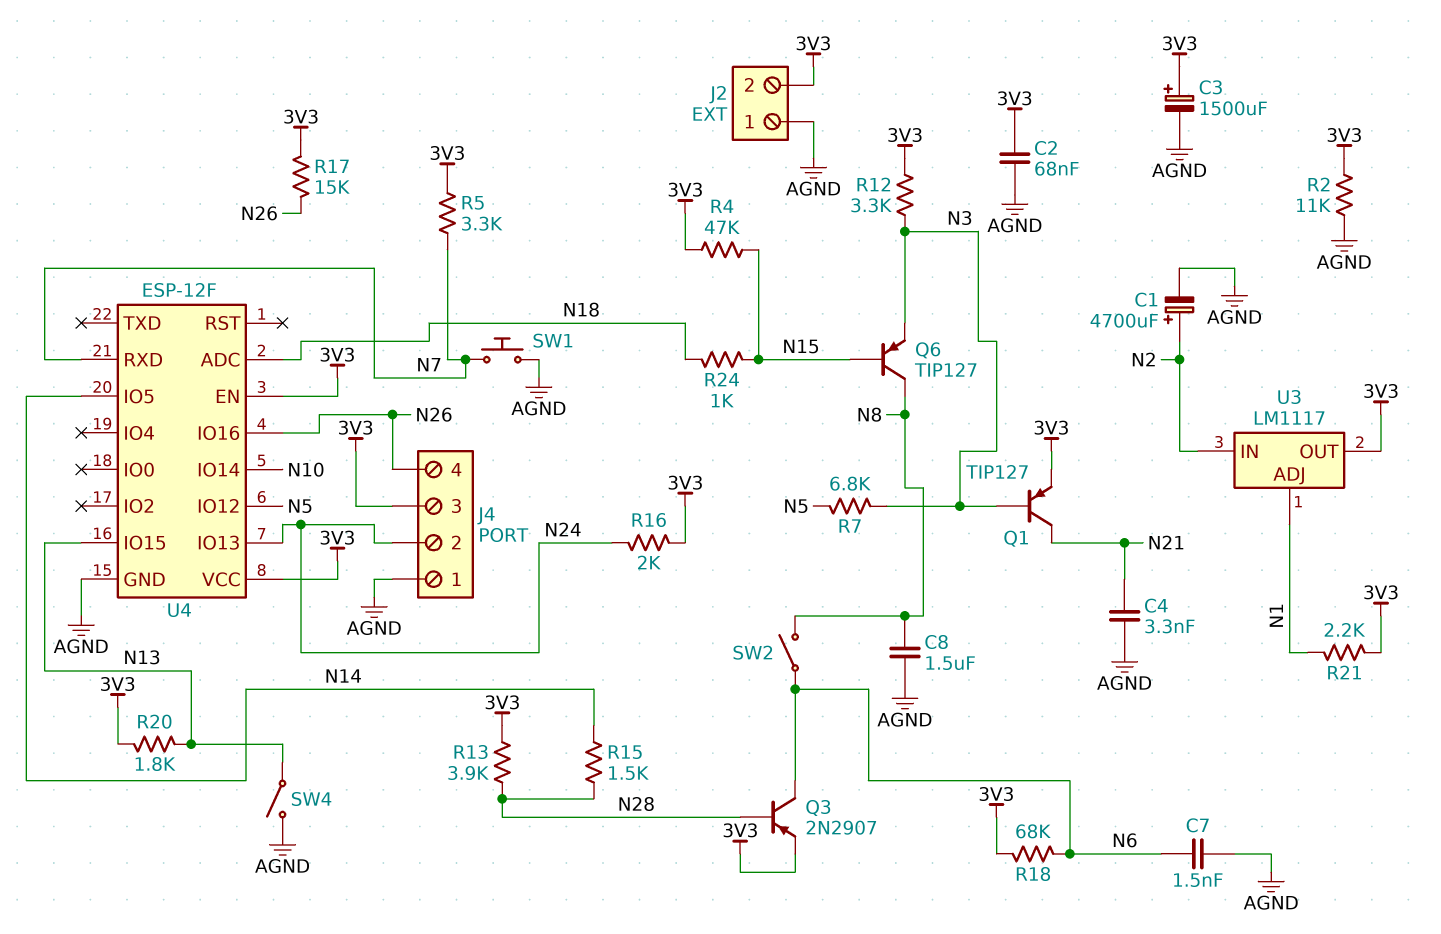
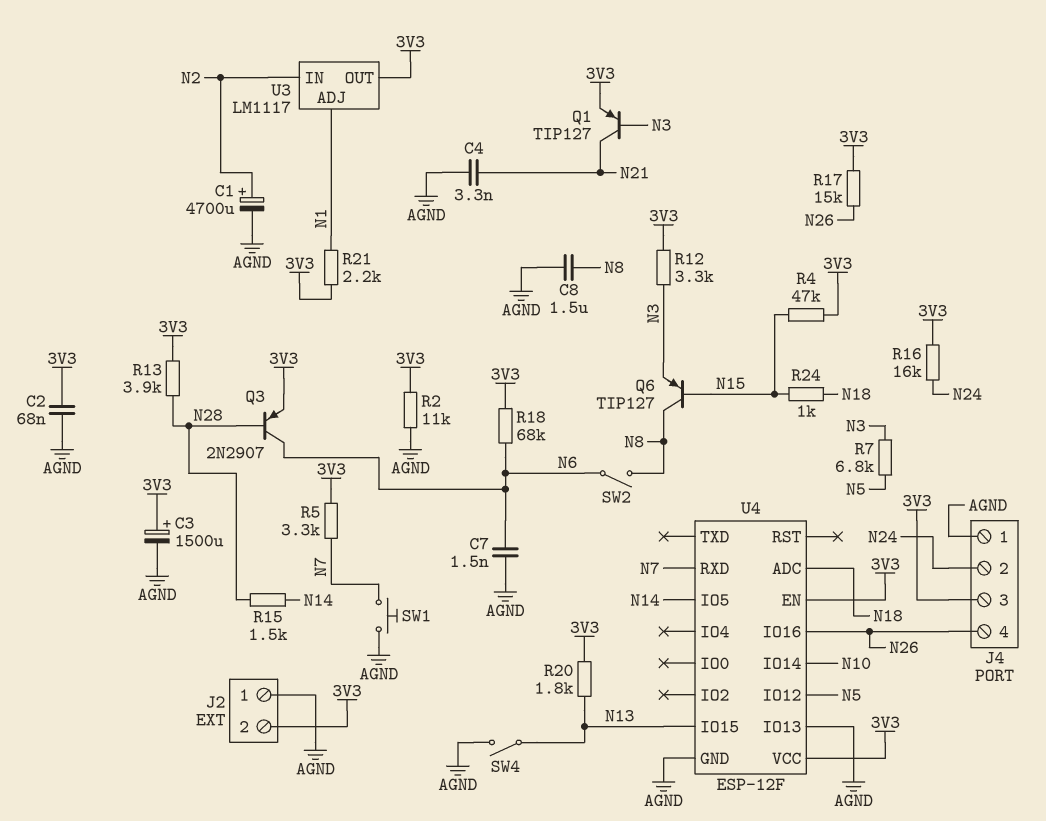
R16: 2k (3V3, N24) -> 16k (3V3, N24)
U4 pin IO13: N24 -> AGND

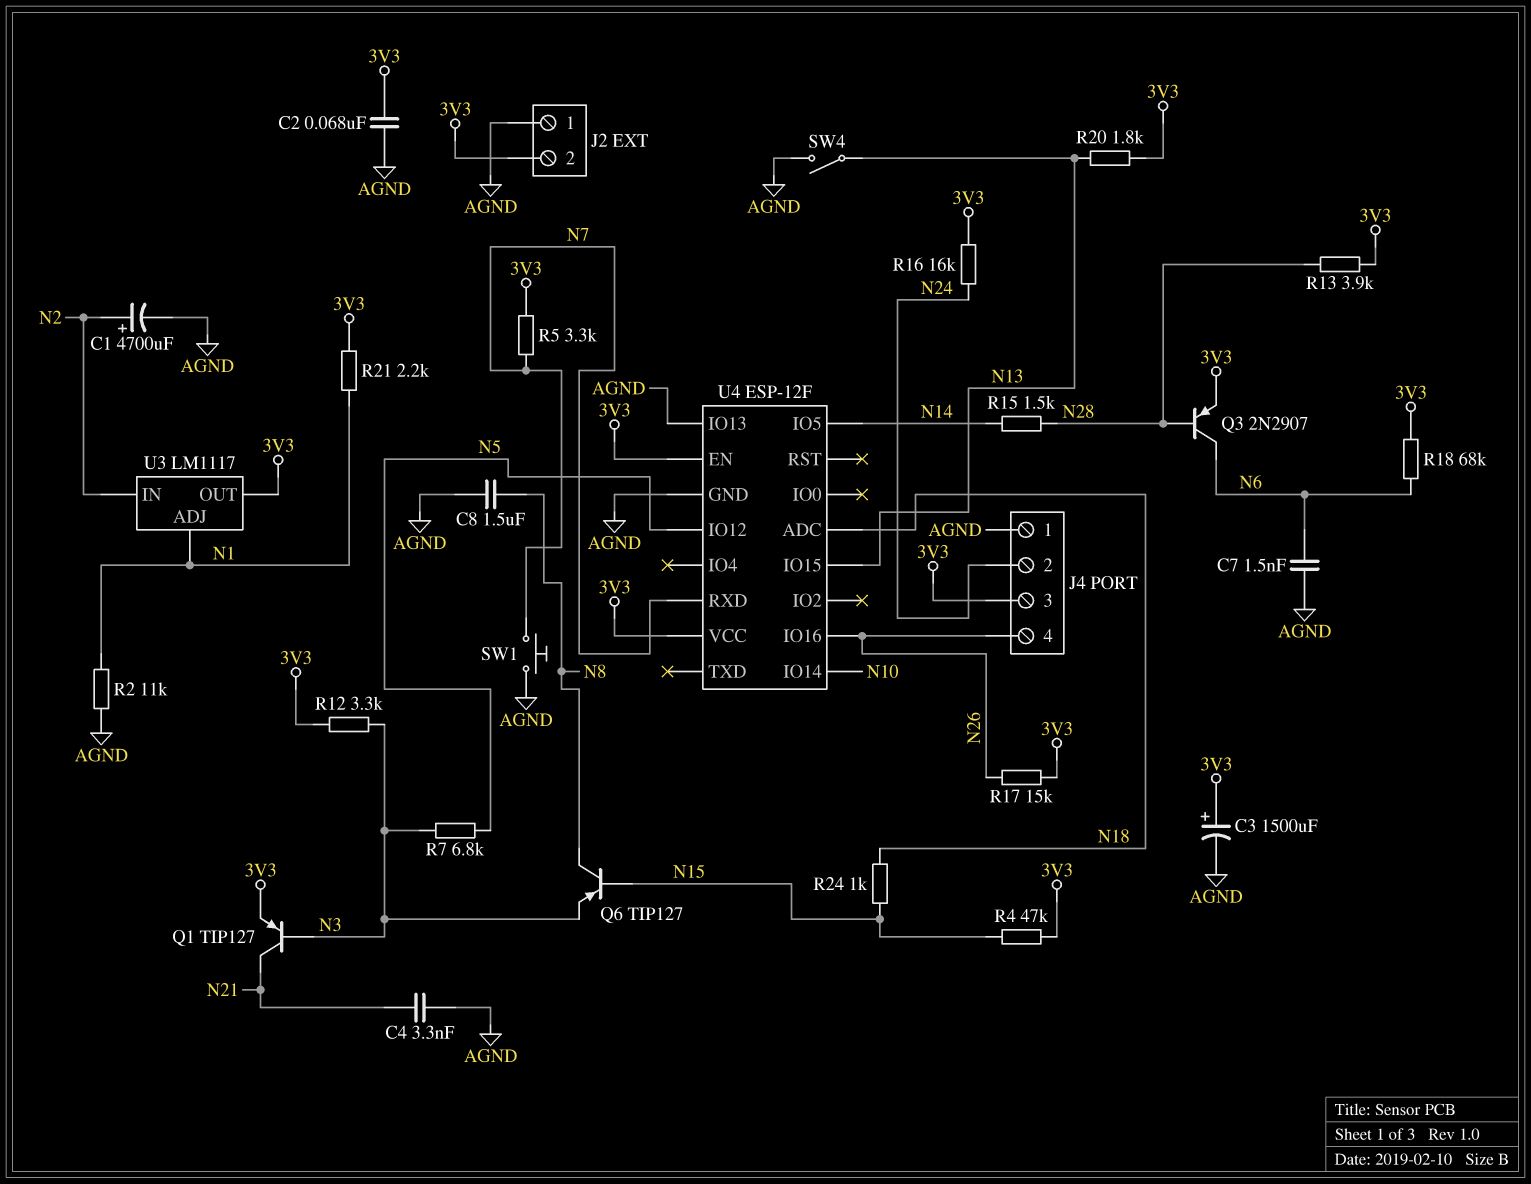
R2: 11k (3V3, AGND) -> 11k (AGND, N1)
SW2: switch (N6, N8) -> none

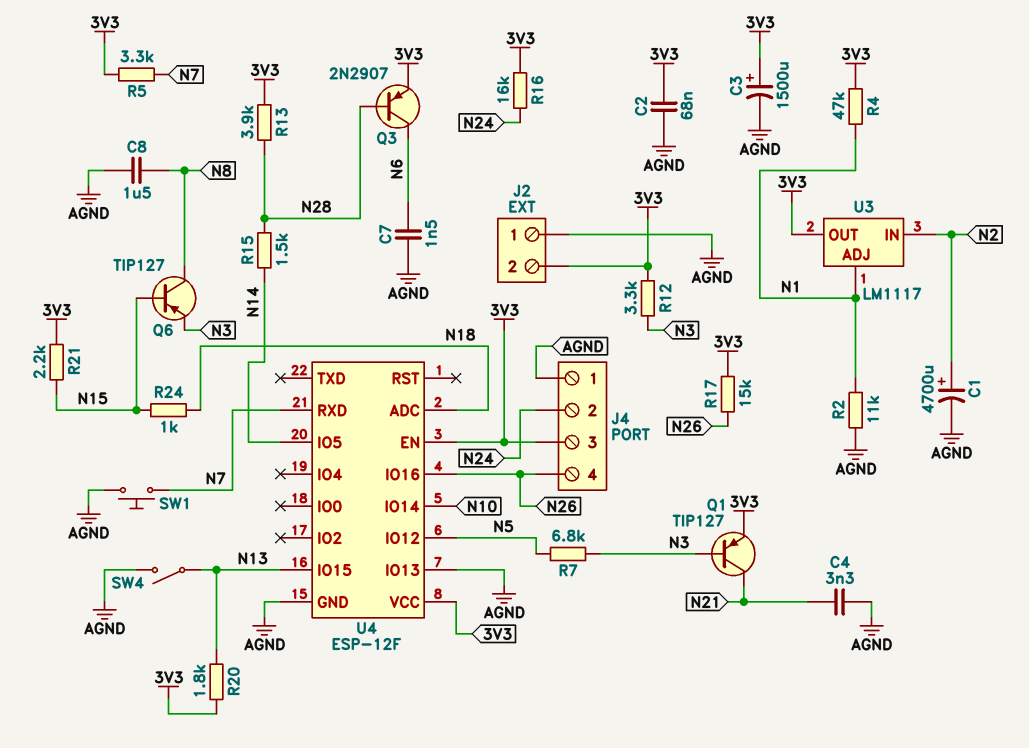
R4: 47k (3V3, N15) -> 47k (3V3, N1)
R18: 68k (3V3, N6) -> none
R21: 2.2k (3V3, N1) -> 2.2k (3V3, N15)

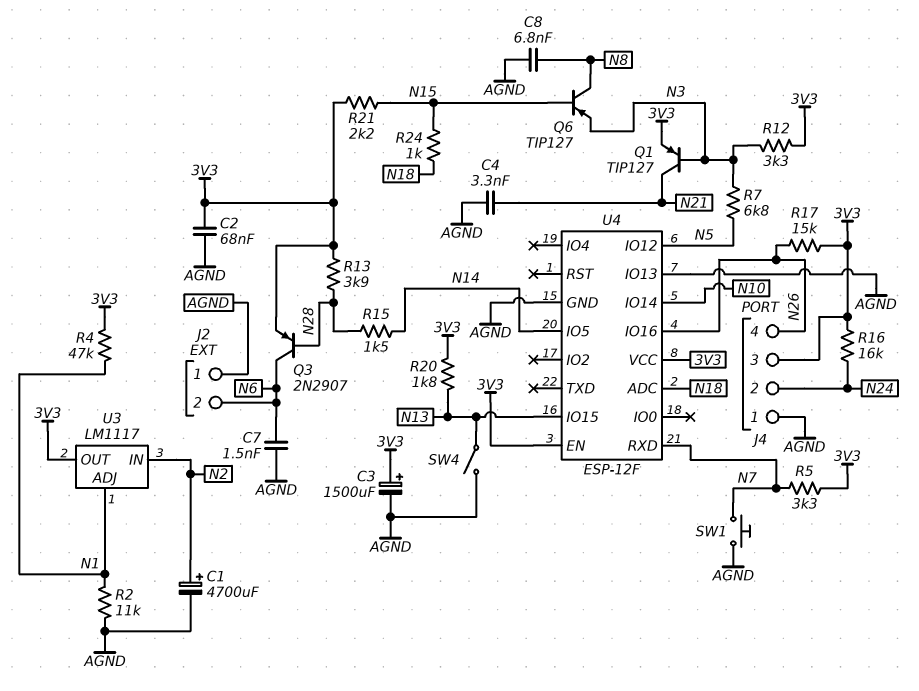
C8: 1.5uF (AGND, N8) -> 6.8nF (AGND, N8)
J2 pin 2: 3V3 -> N6

